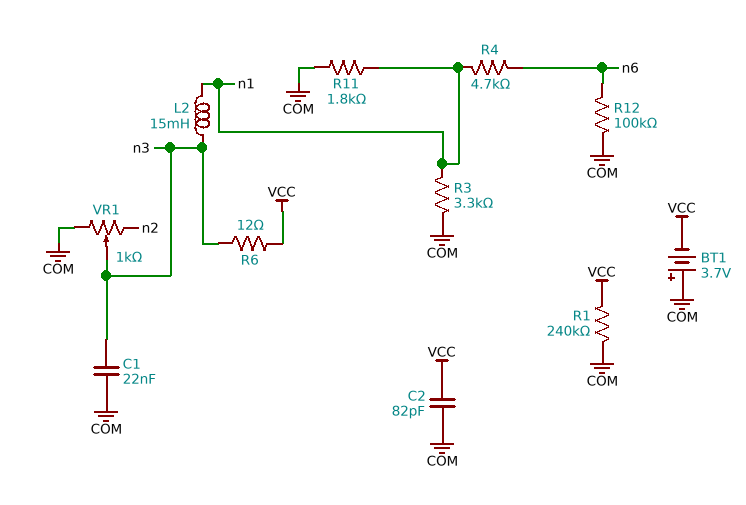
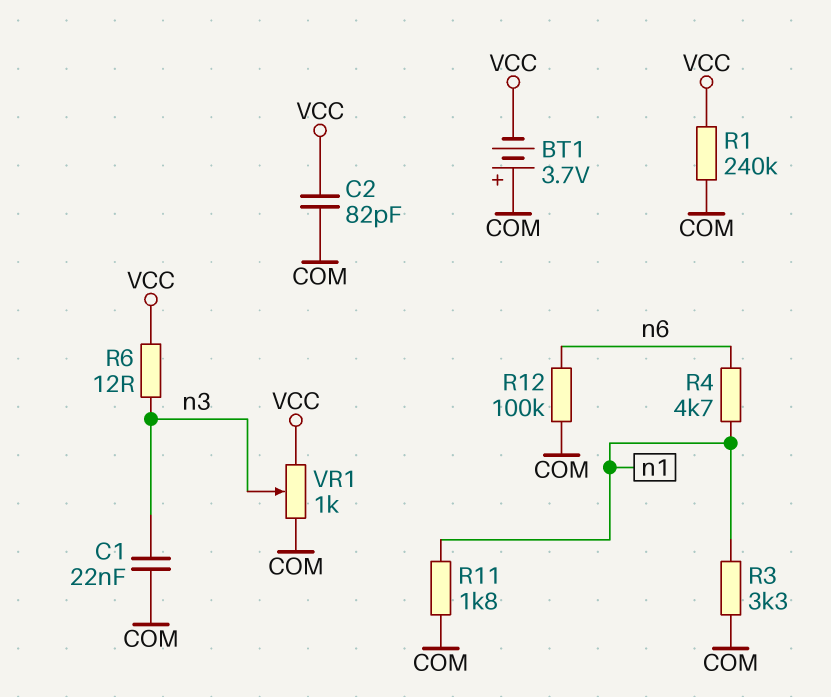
L2: 15mH (n1, n3) -> none
VR1: 1k (COM, n2, wiper n3) -> 1k (COM, VCC, wiper n3)

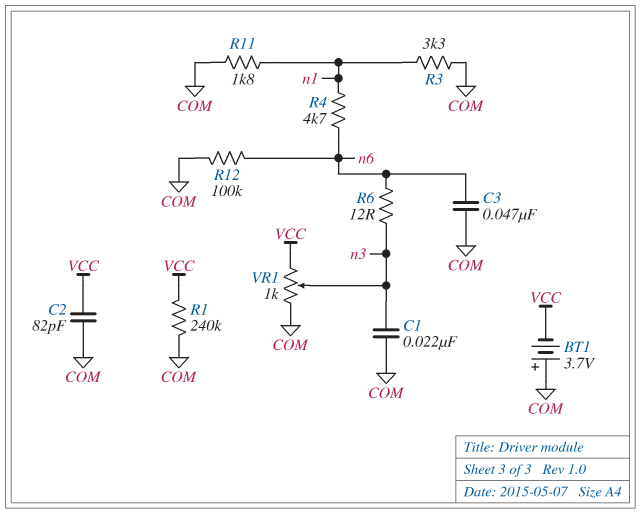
C3: none -> 47nF (COM, n6)
R6: 12 (VCC, n3) -> 12 (n3, n6)

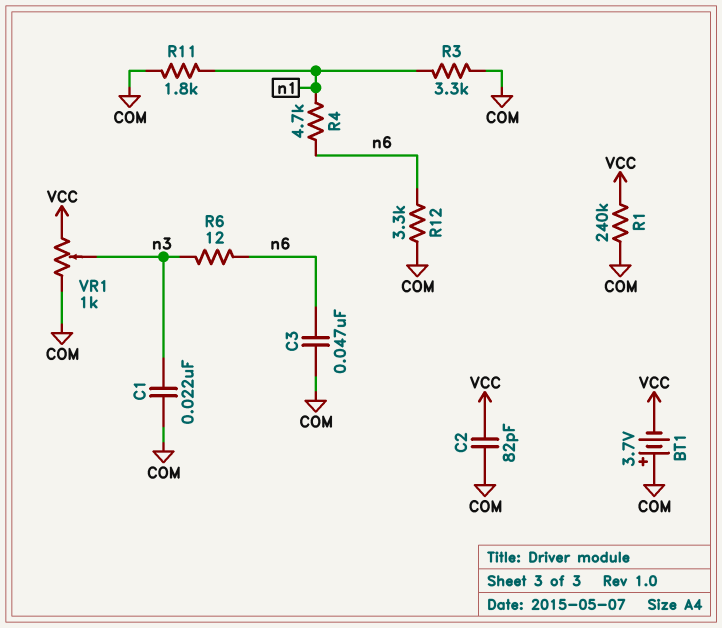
R12: 100k (COM, n6) -> 3.3k (COM, n6)

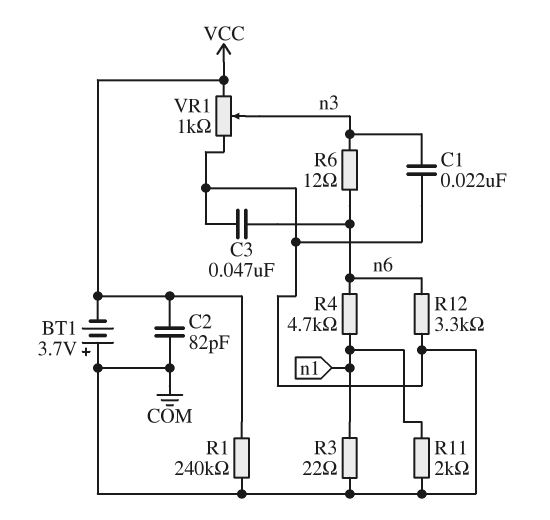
R3: 3.3k (COM, n1) -> 22 (COM, n1)
R11: 1.8k (COM, n1) -> 2k (COM, n1)

